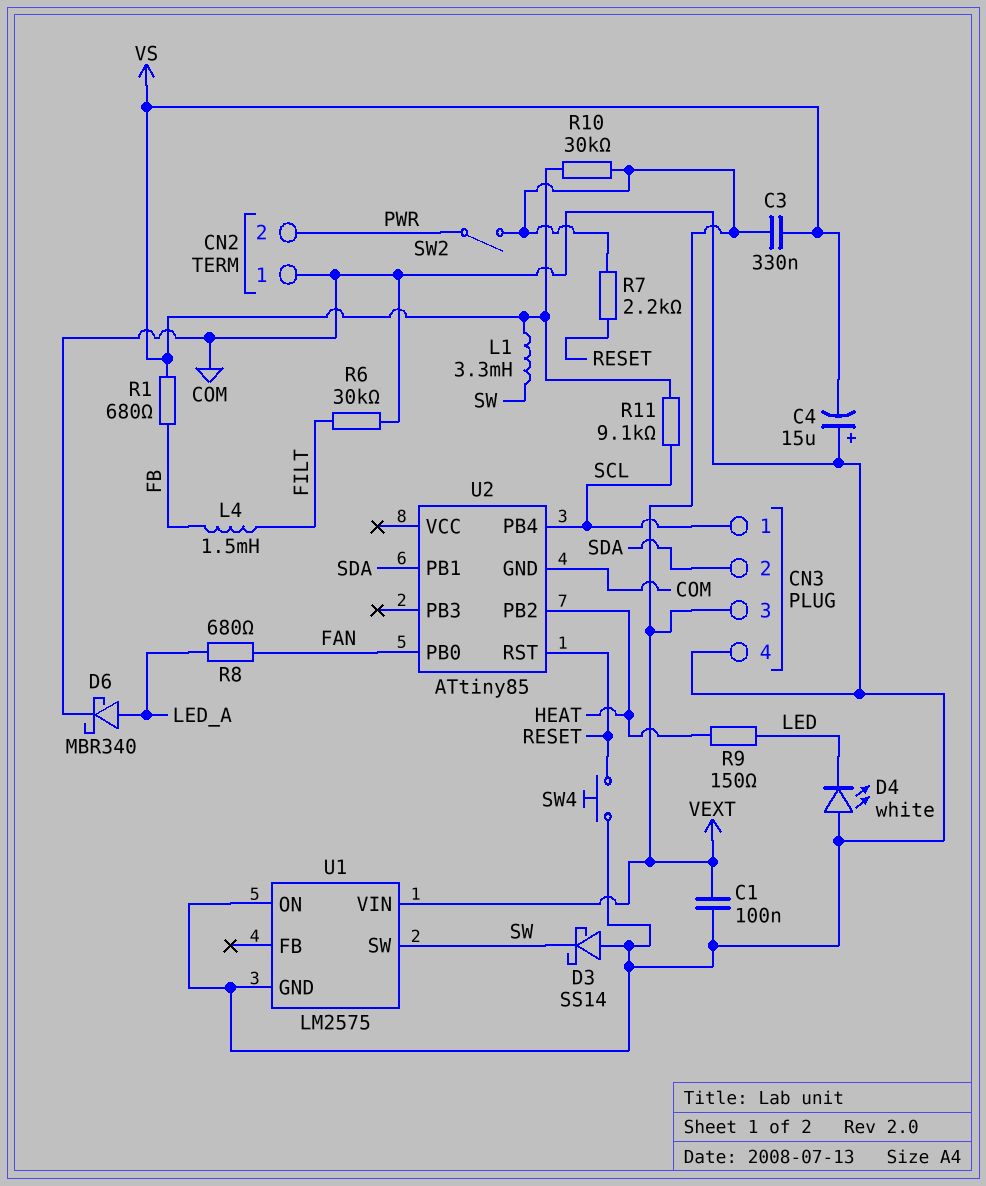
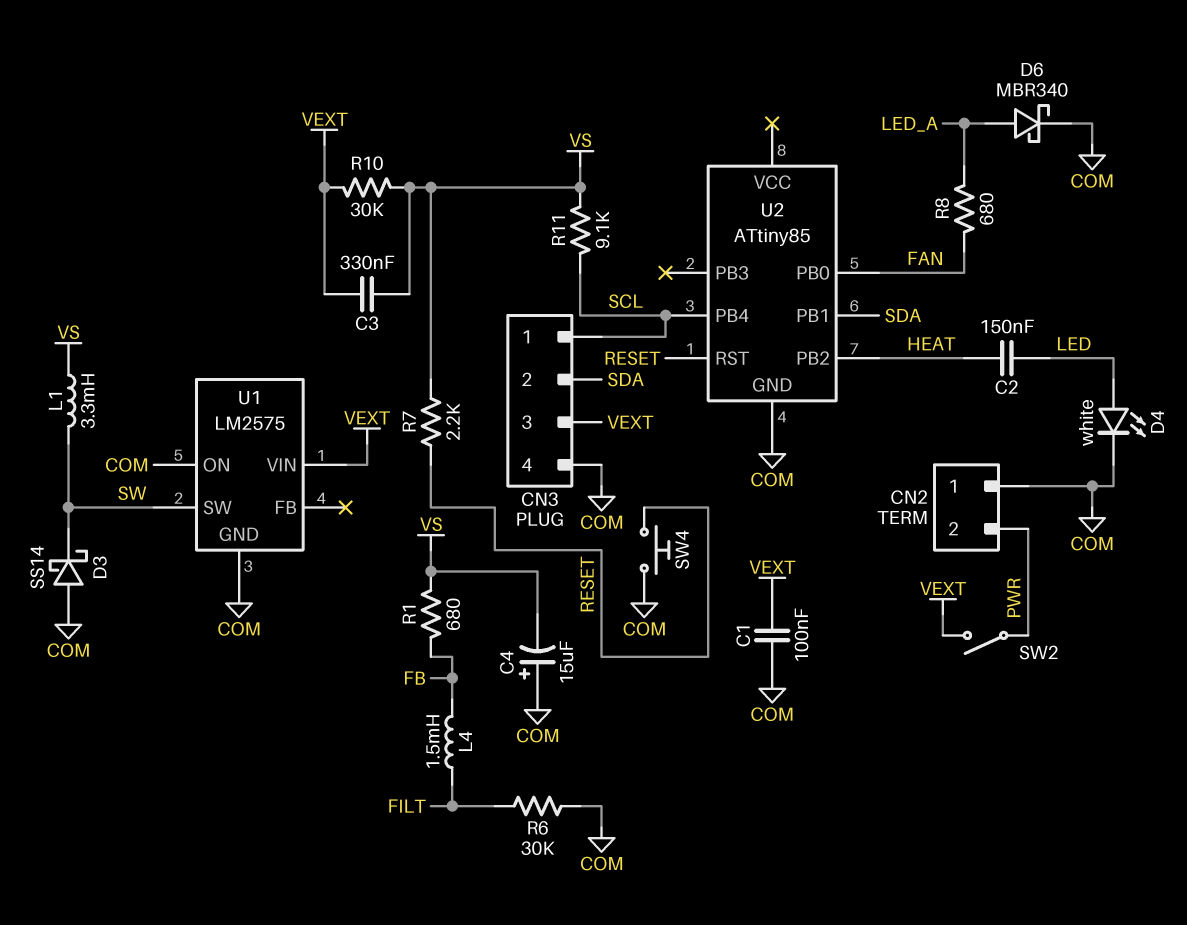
C2: none -> 150nF (HEAT, LED)
D4: LED white (A COM, K LED) -> LED white (A LED, K COM)
R7: 2.2k (RESET, VEXT) -> 2.2k (RESET, VS)
R9: 150 (HEAT, LED) -> none

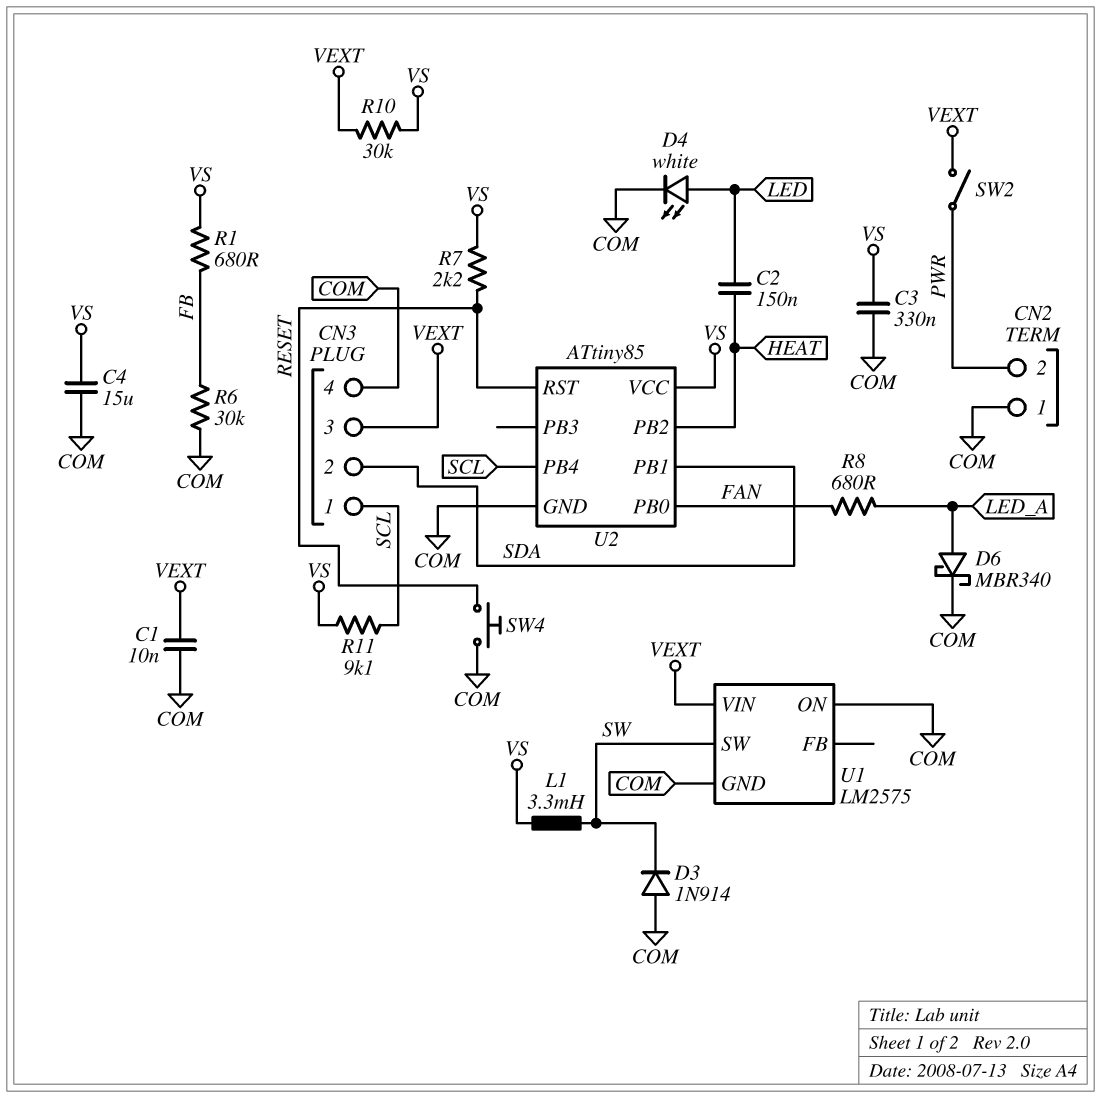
C1: 100nF (COM, VEXT) -> 10nF (COM, VEXT)
C3: 330nF (VEXT, VS) -> 330nF (COM, VS)
C4: 15uF (plus COM, minus VS) -> 15uF (COM, VS)
D3: schottky SS14 (A COM, K SW) -> diode 1N914 (A COM, K SW)
L4: 1.5mH (FB, FILT) -> none
R6: 30k (COM, FILT) -> 30k (COM, FB)
U2 pin VCC: none -> VS

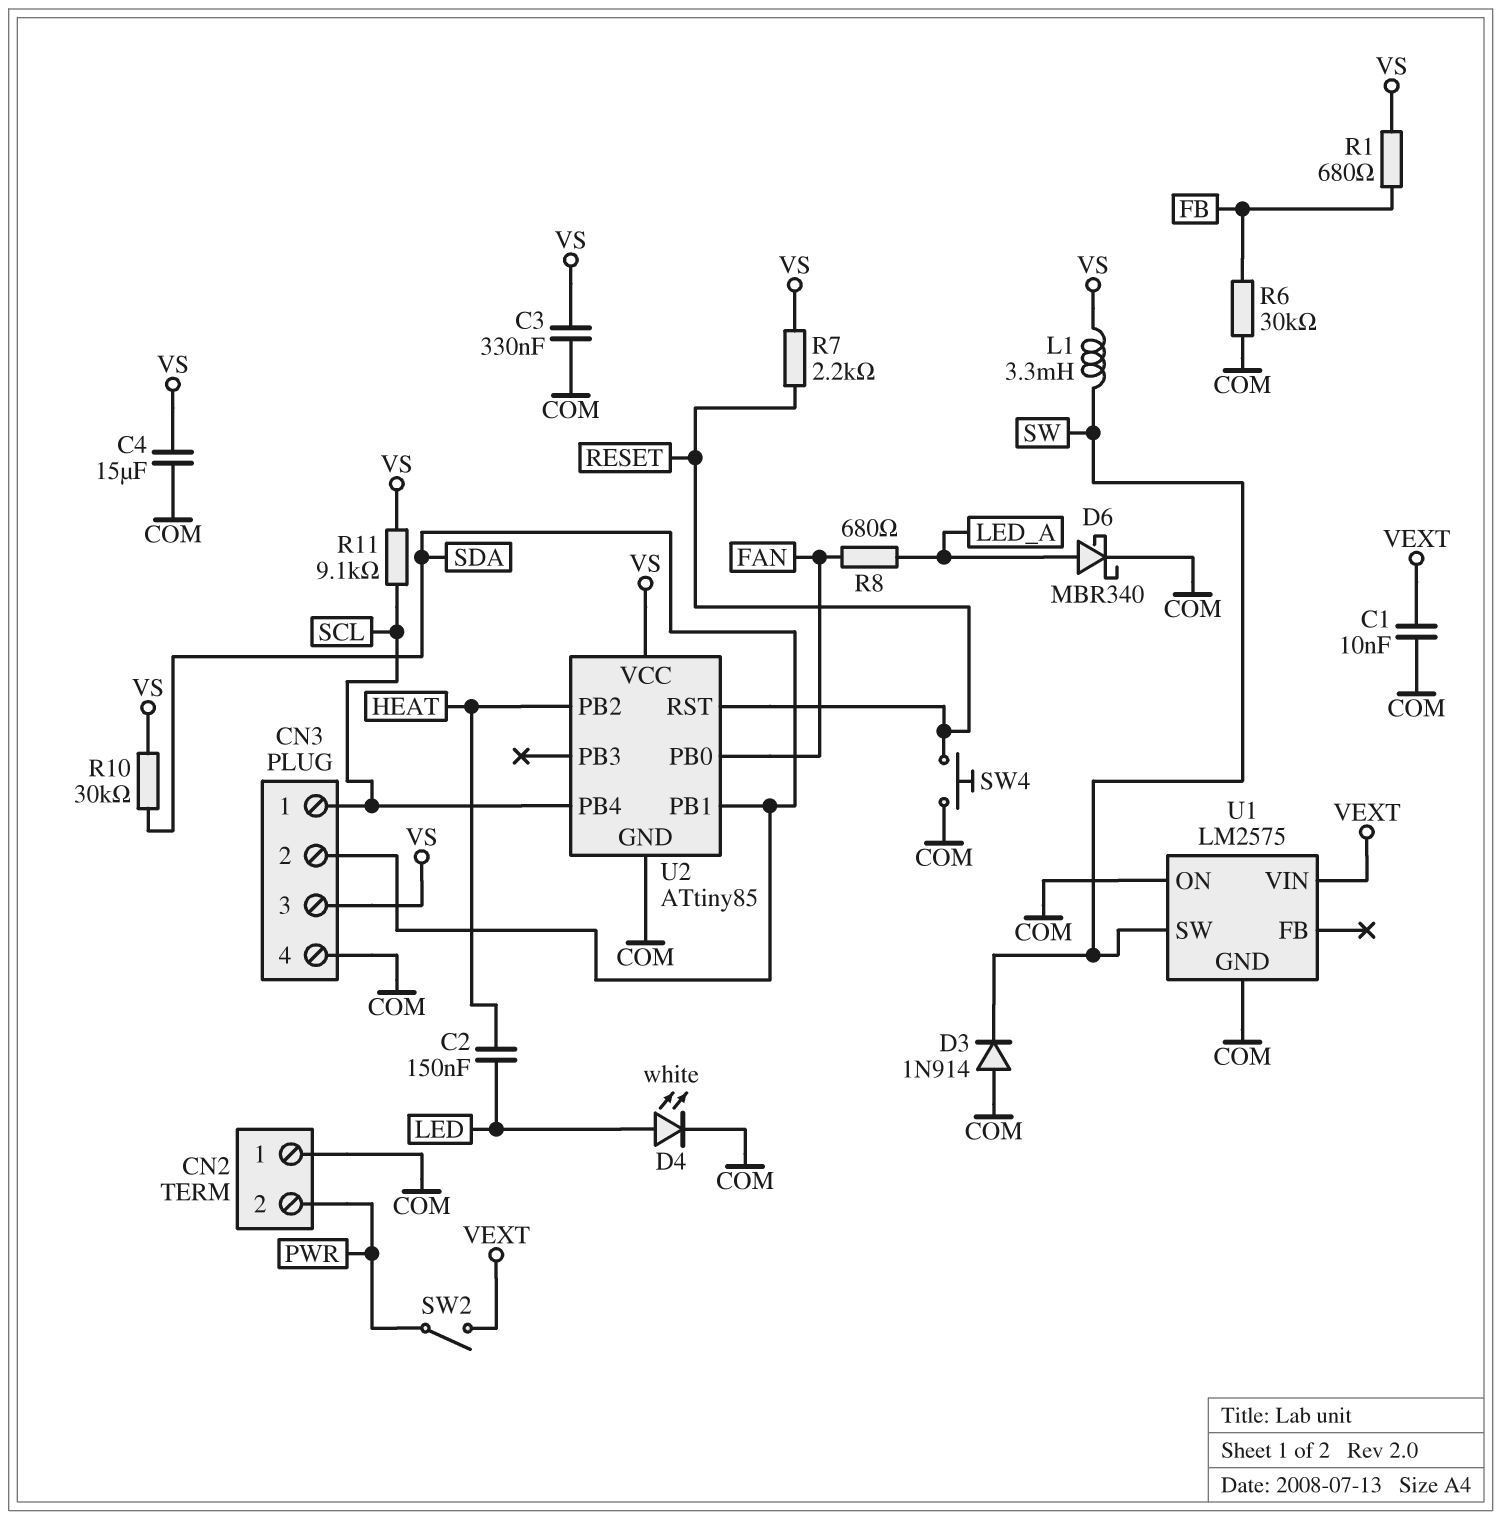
CN3 pin 3: VEXT -> VS
R10: 30k (VEXT, VS) -> 30k (SDA, VS)

